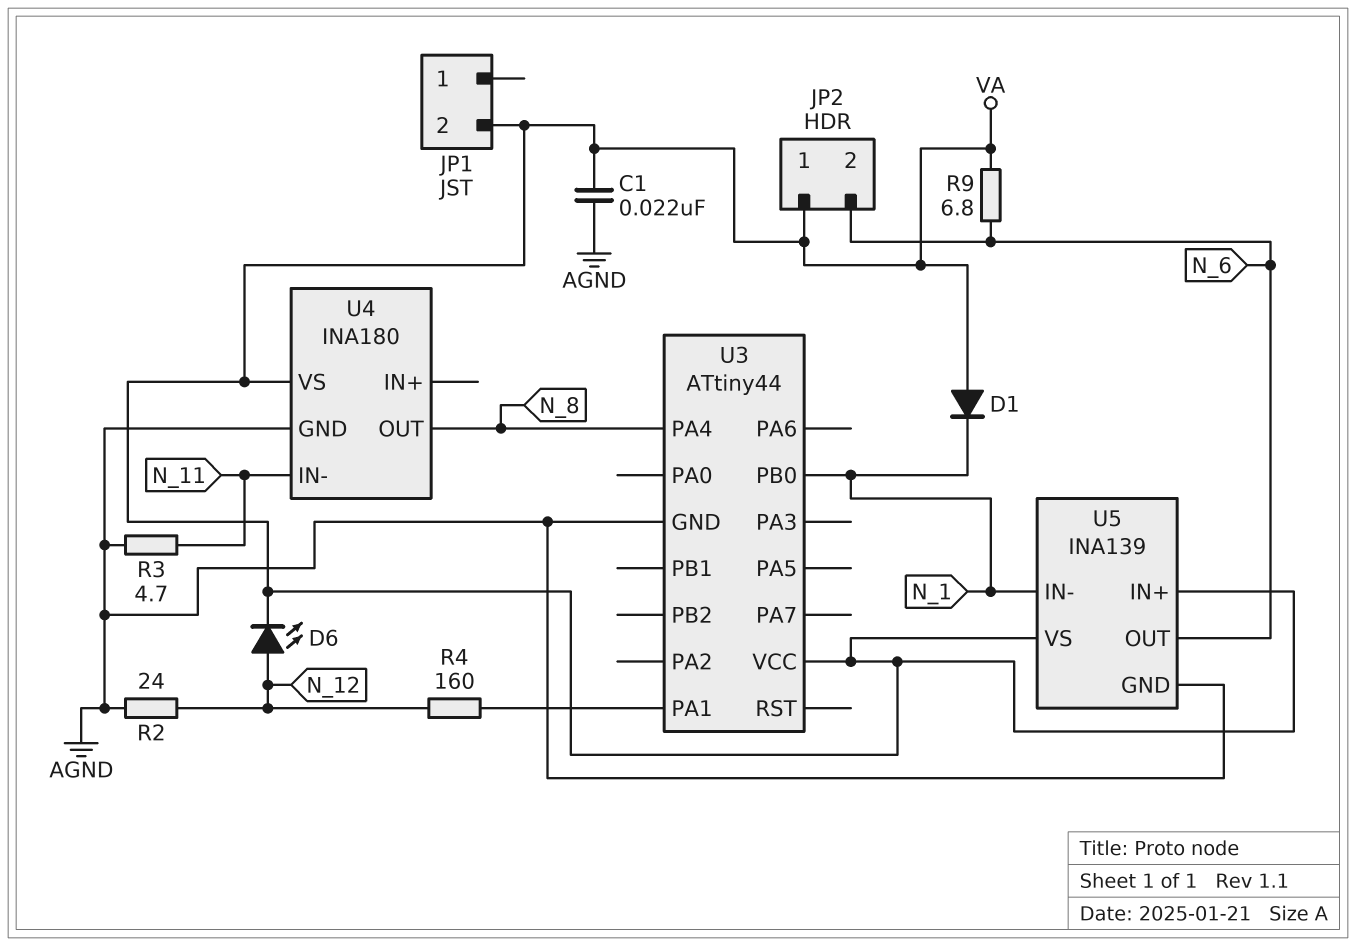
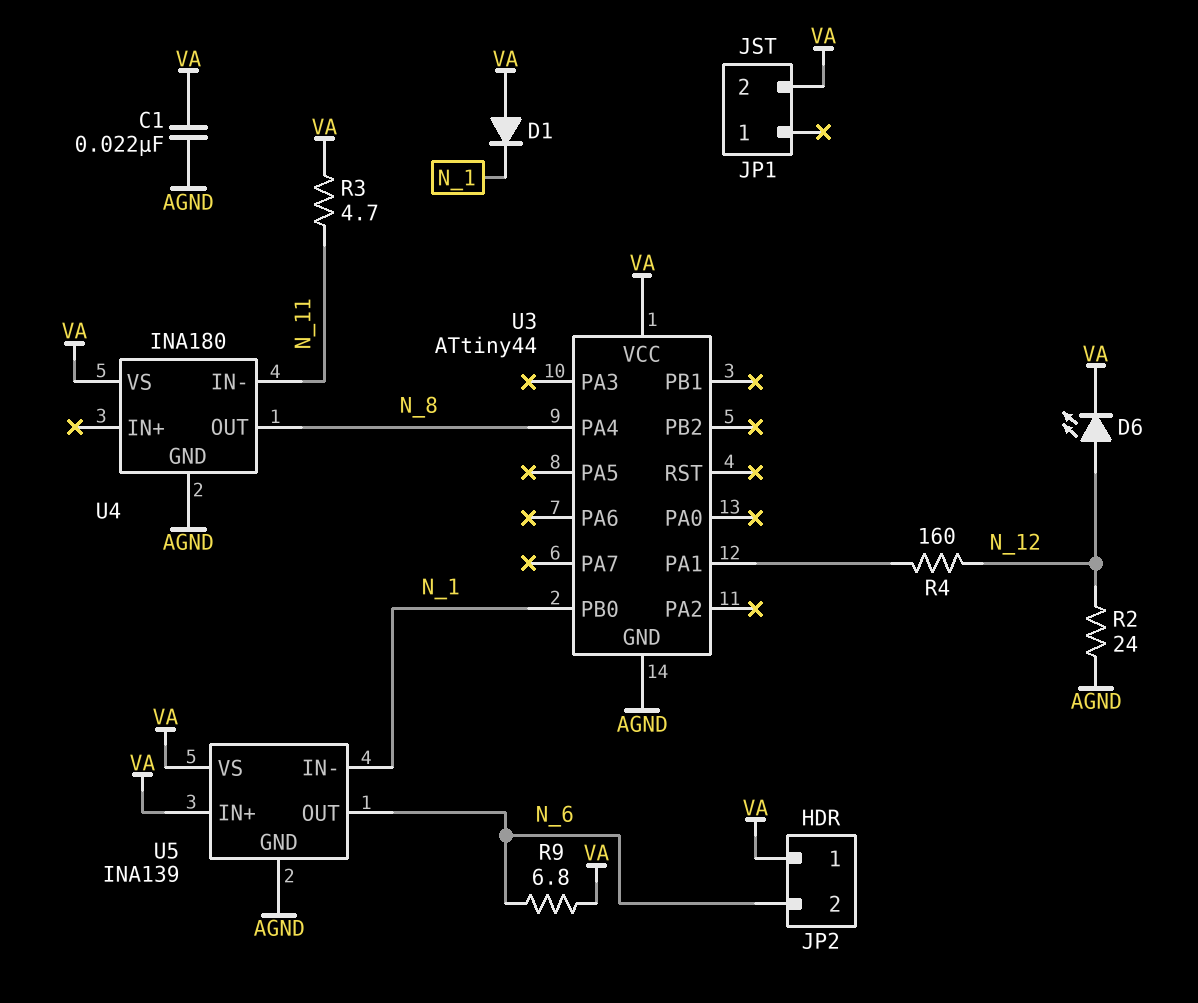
R3: 4.7 (AGND, N_11) -> 4.7 (N_11, VA)

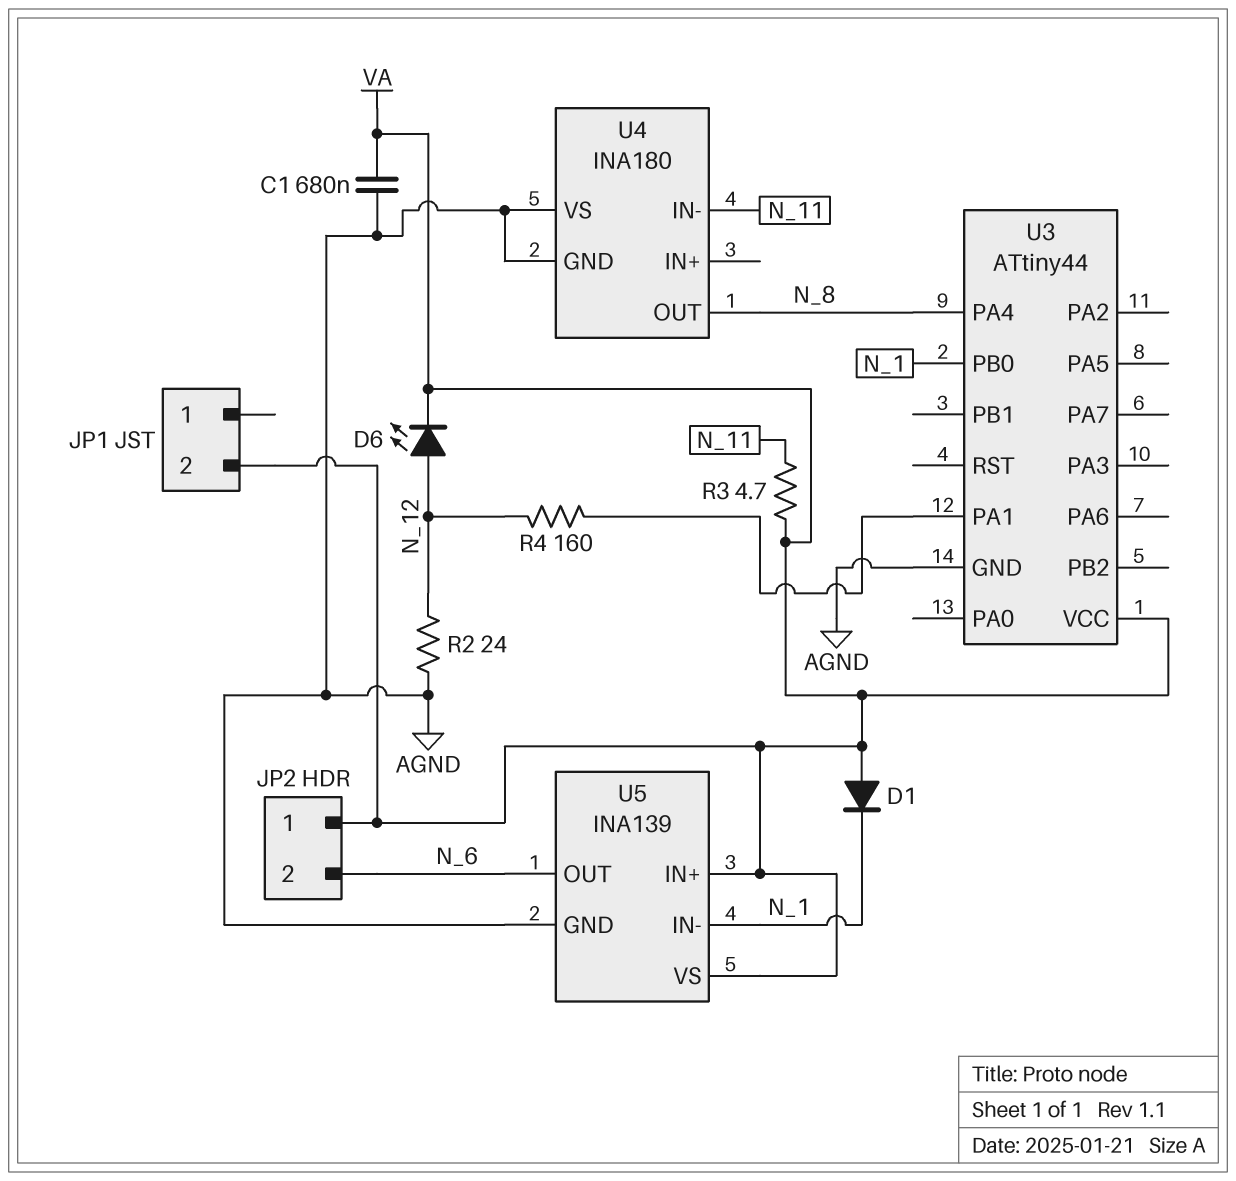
C1: 22nF (AGND, VA) -> 680nF (AGND, VA)
R9: 6.8 (N_6, VA) -> none
U4 pin VS: VA -> AGND

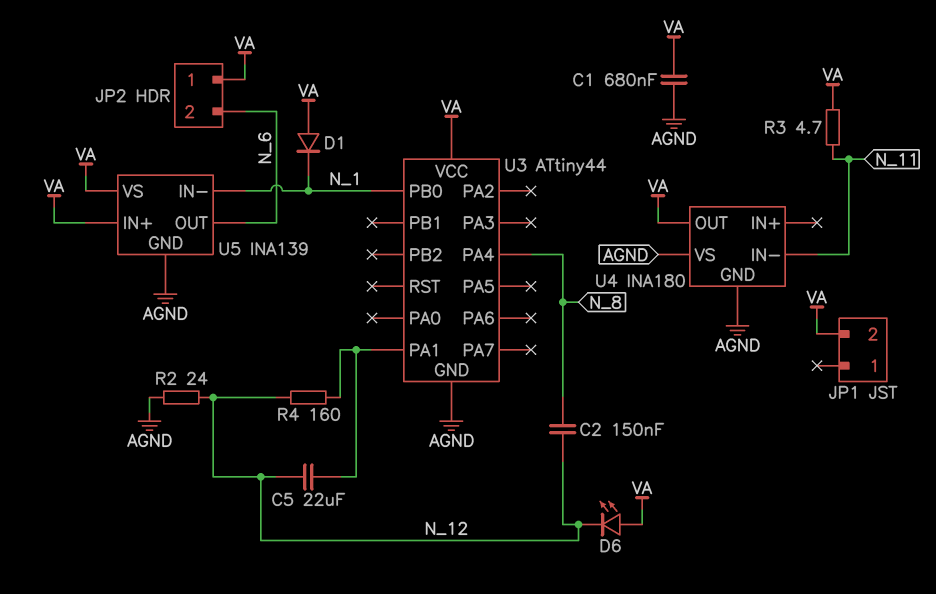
C2: none -> 150nF (N_8, N_12)
C5: none -> 22uF (N_12, U3/PA1)
D6: LED (A N_12, K VA) -> LED (A VA, K N_12)
U4 pin OUT: N_8 -> VA

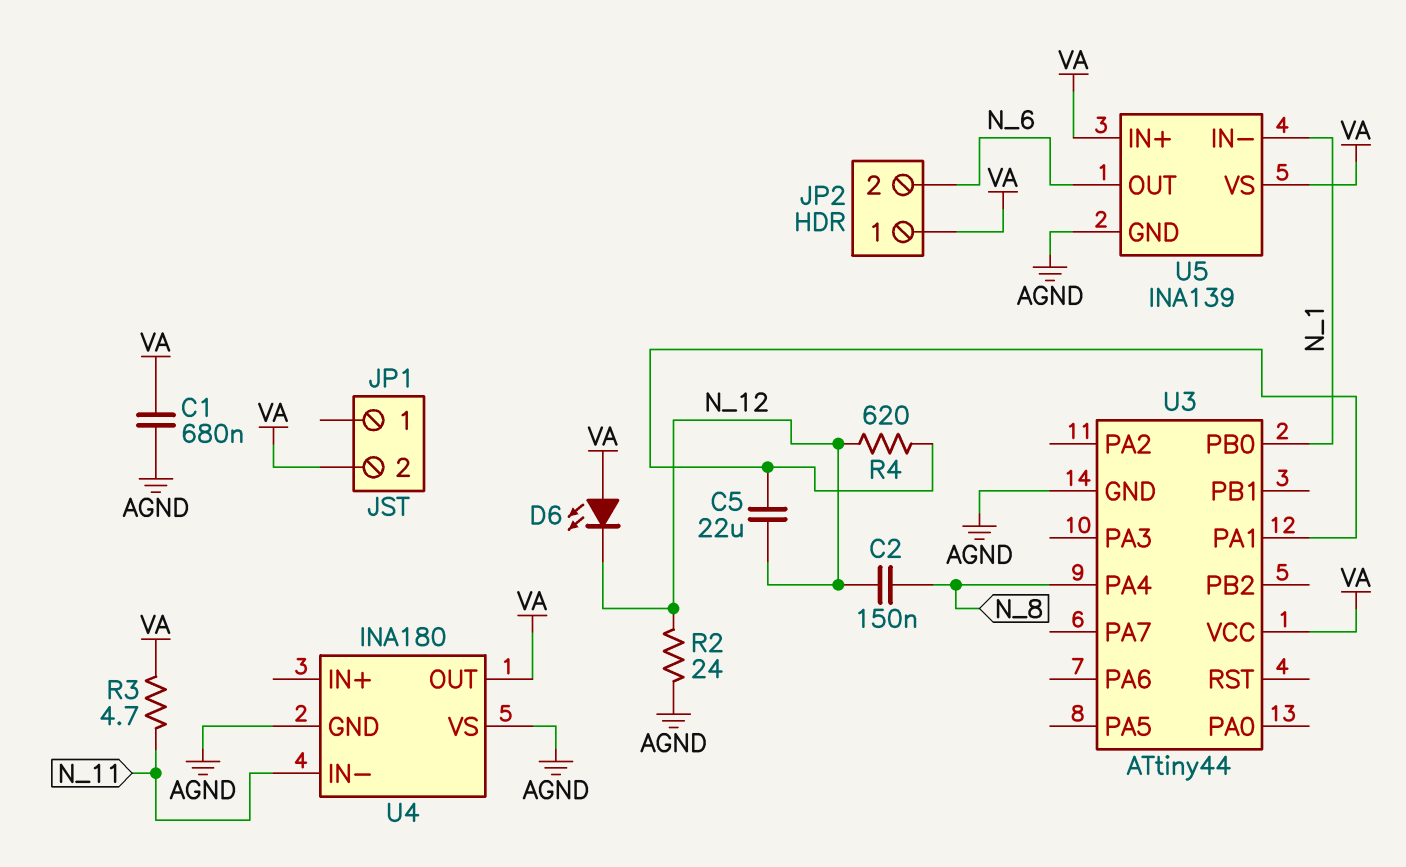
D1: diode (A VA, K N_1) -> none
R4: 160 (N_12, U3/PA1) -> 620 (N_12, U3/PA1)

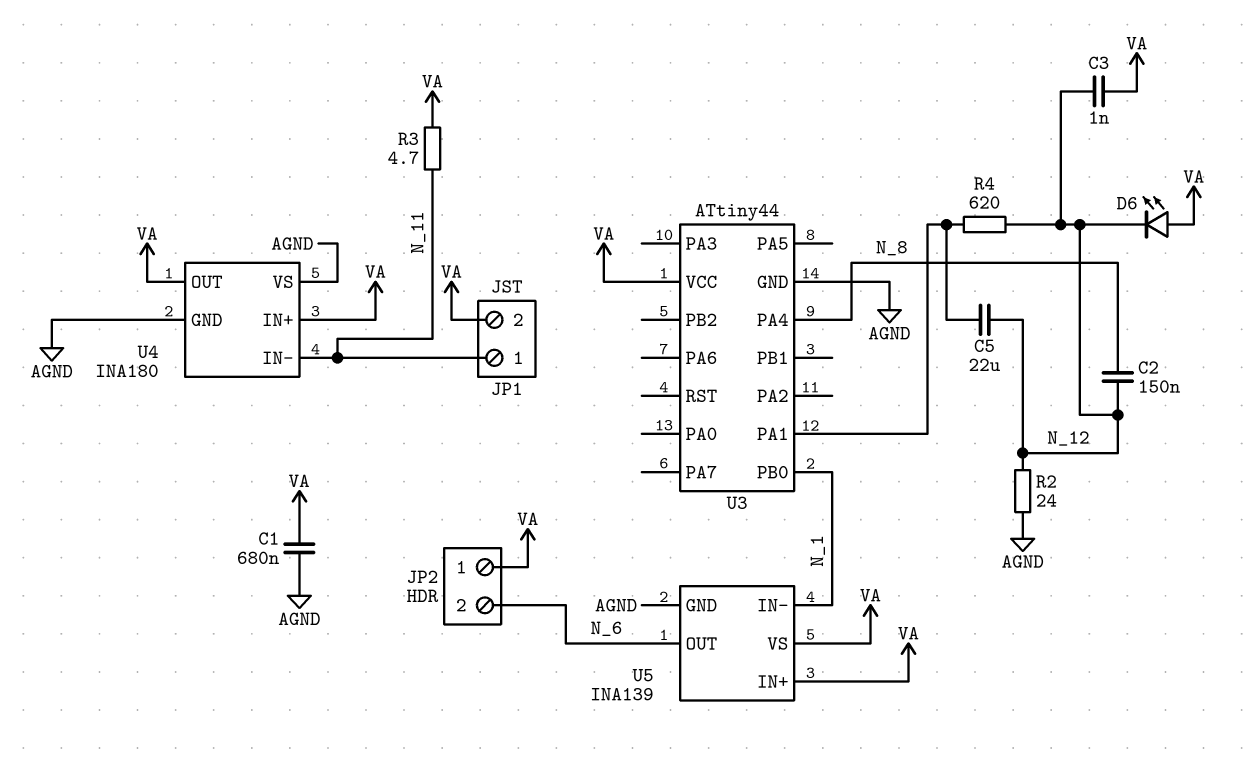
C3: none -> 1nF (N_12, VA)
JP1 pin 1: none -> N_11
U4 pin IN+: none -> VA

